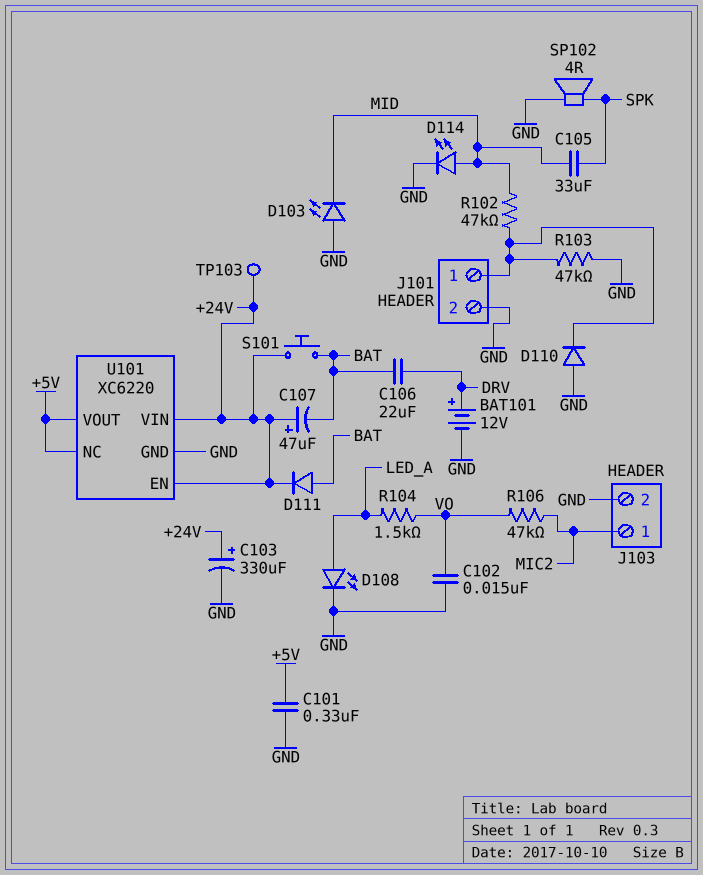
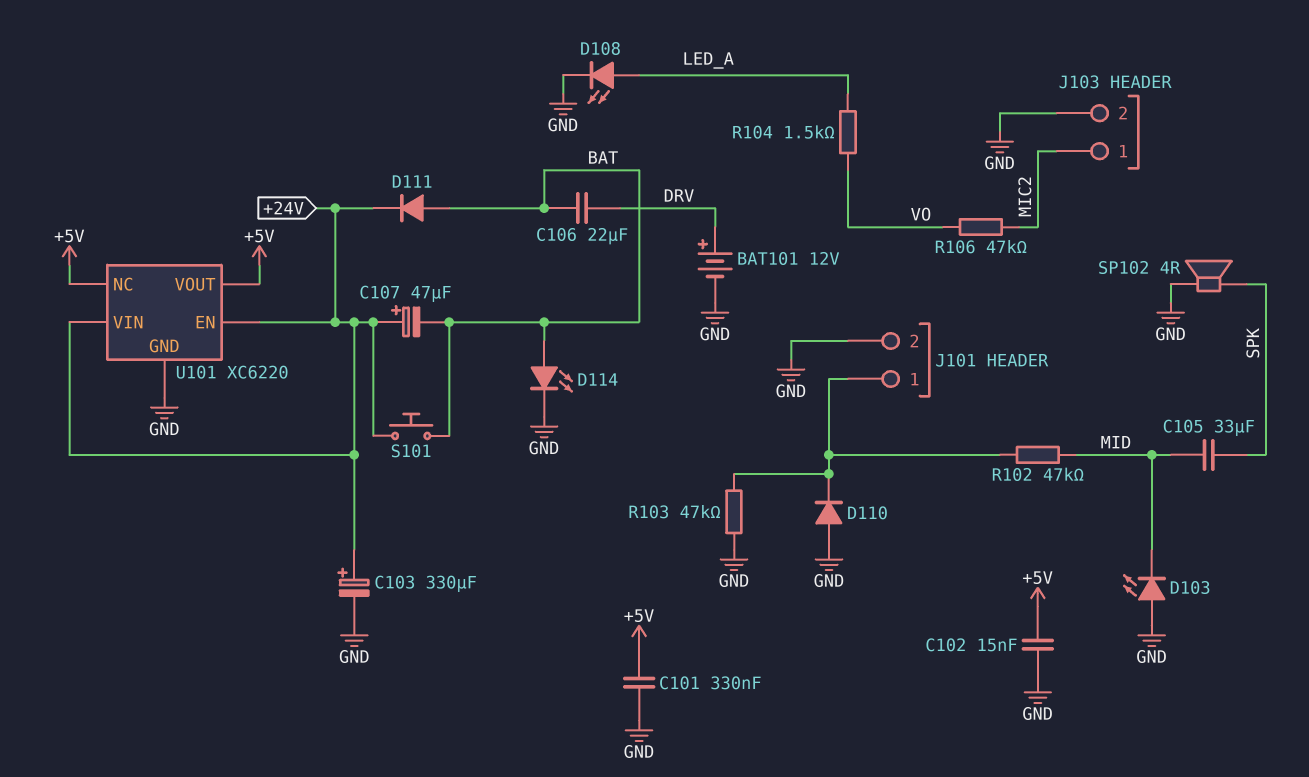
C102: 15nF (GND, VO) -> 15nF (+5V, GND)
D114: LED (A MID, K GND) -> LED (A BAT, K GND)
TP103: test point (+24V) -> none

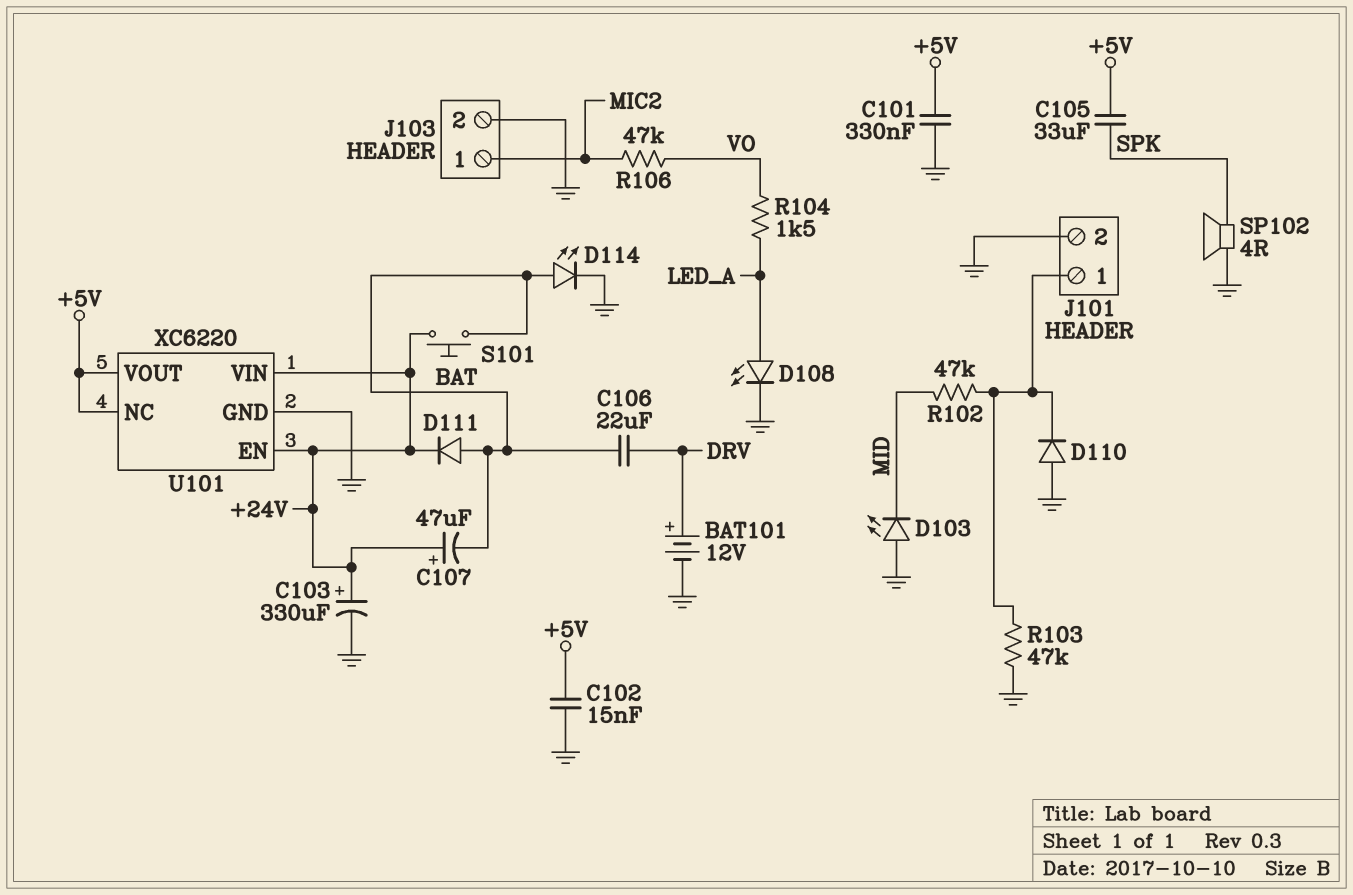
C105: 33uF (MID, SPK) -> 33uF (+5V, SPK)

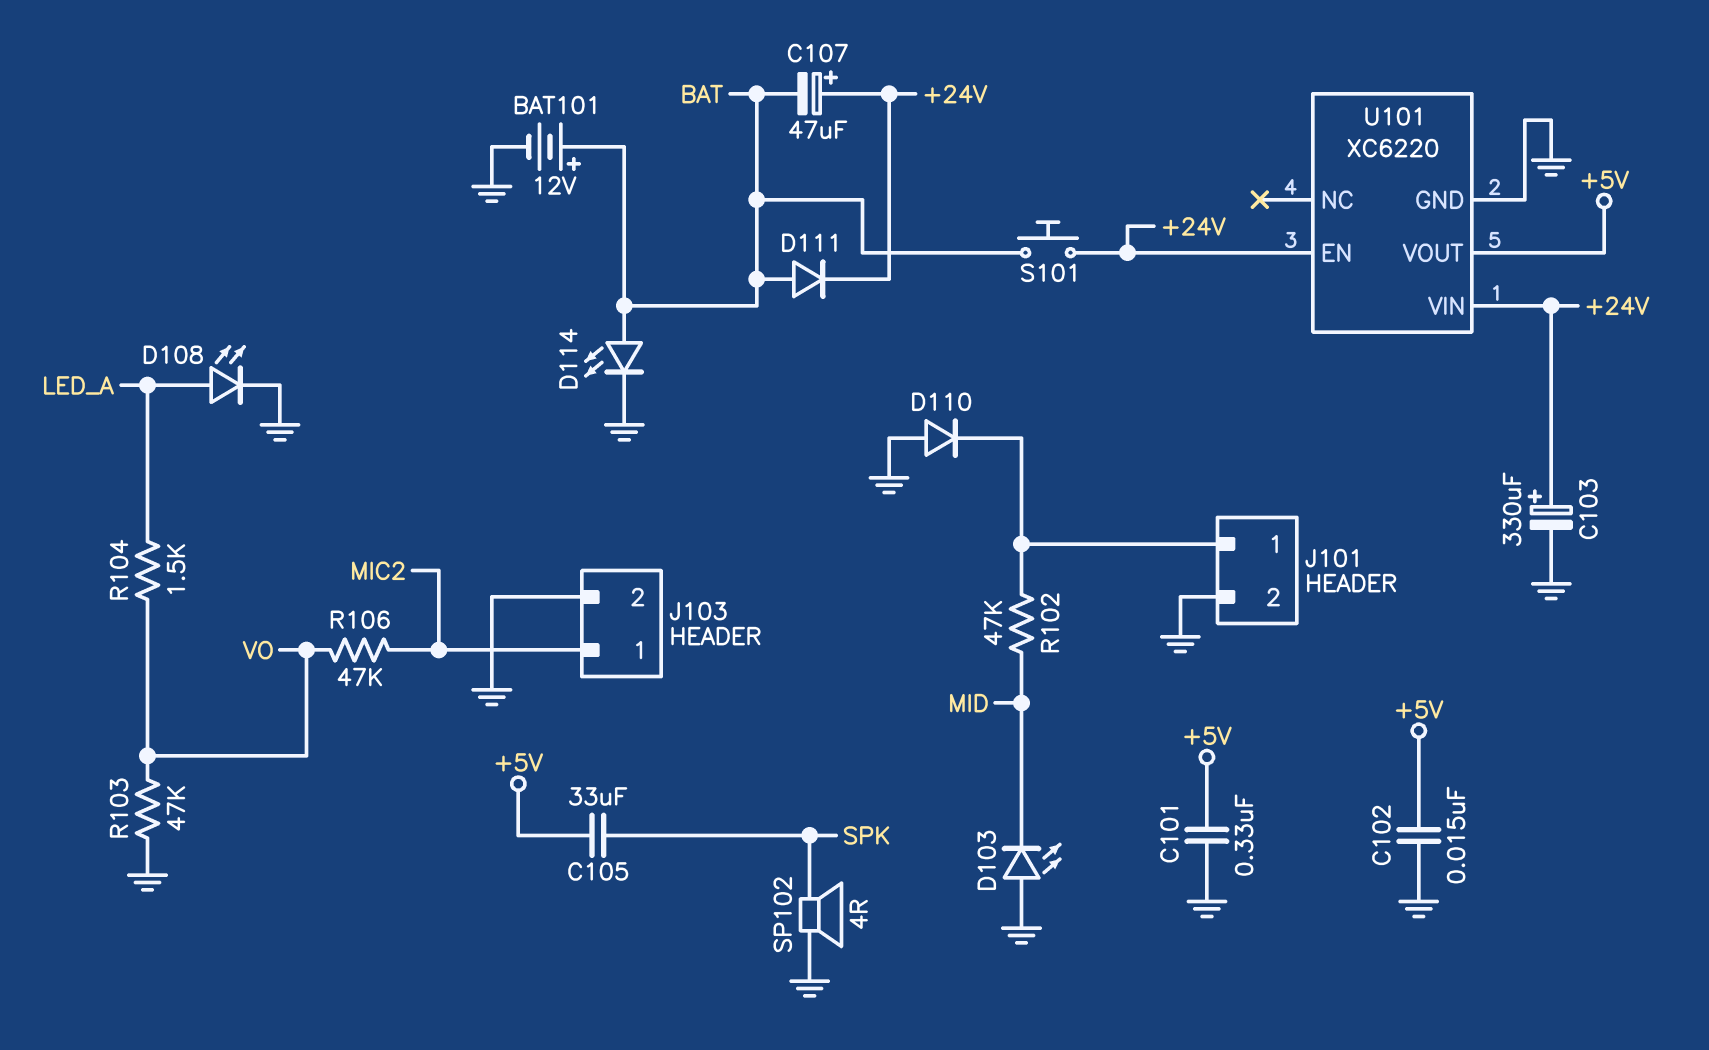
BAT101: 12V (plus DRV, minus GND) -> 12V (plus BAT, minus GND)
C106: 22uF (BAT, DRV) -> none
R103: 47k (GND, J101/1) -> 47k (GND, VO)
U101 pin NC: +5V -> none

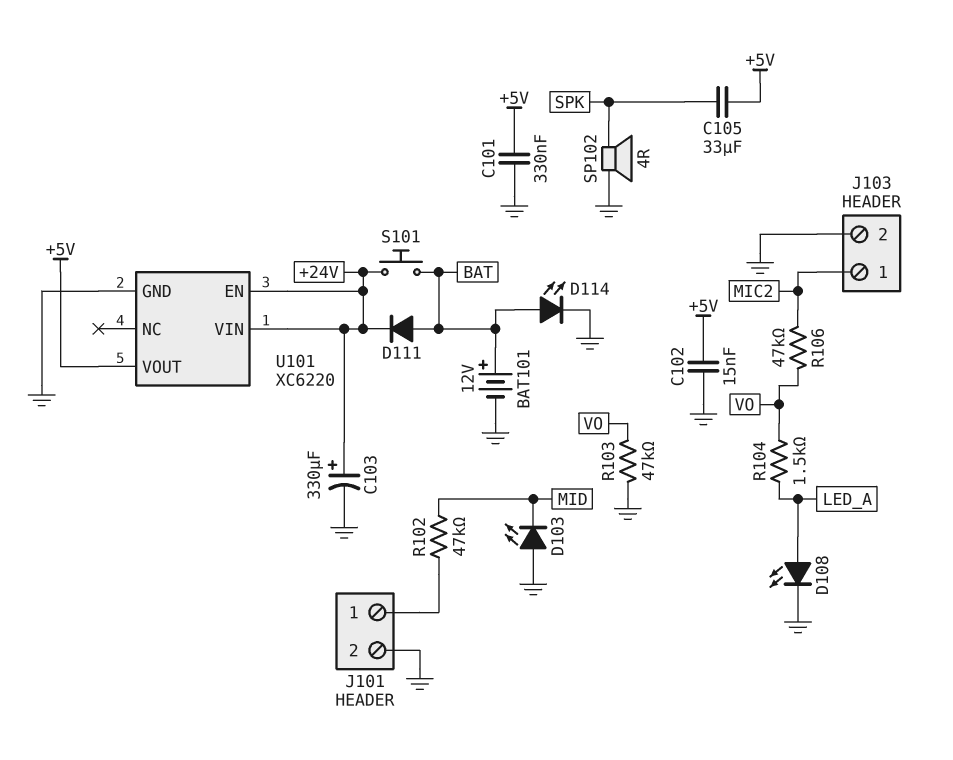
C107: 47uF (plus +24V, minus BAT) -> none
D110: diode (A GND, K J101/1) -> none

